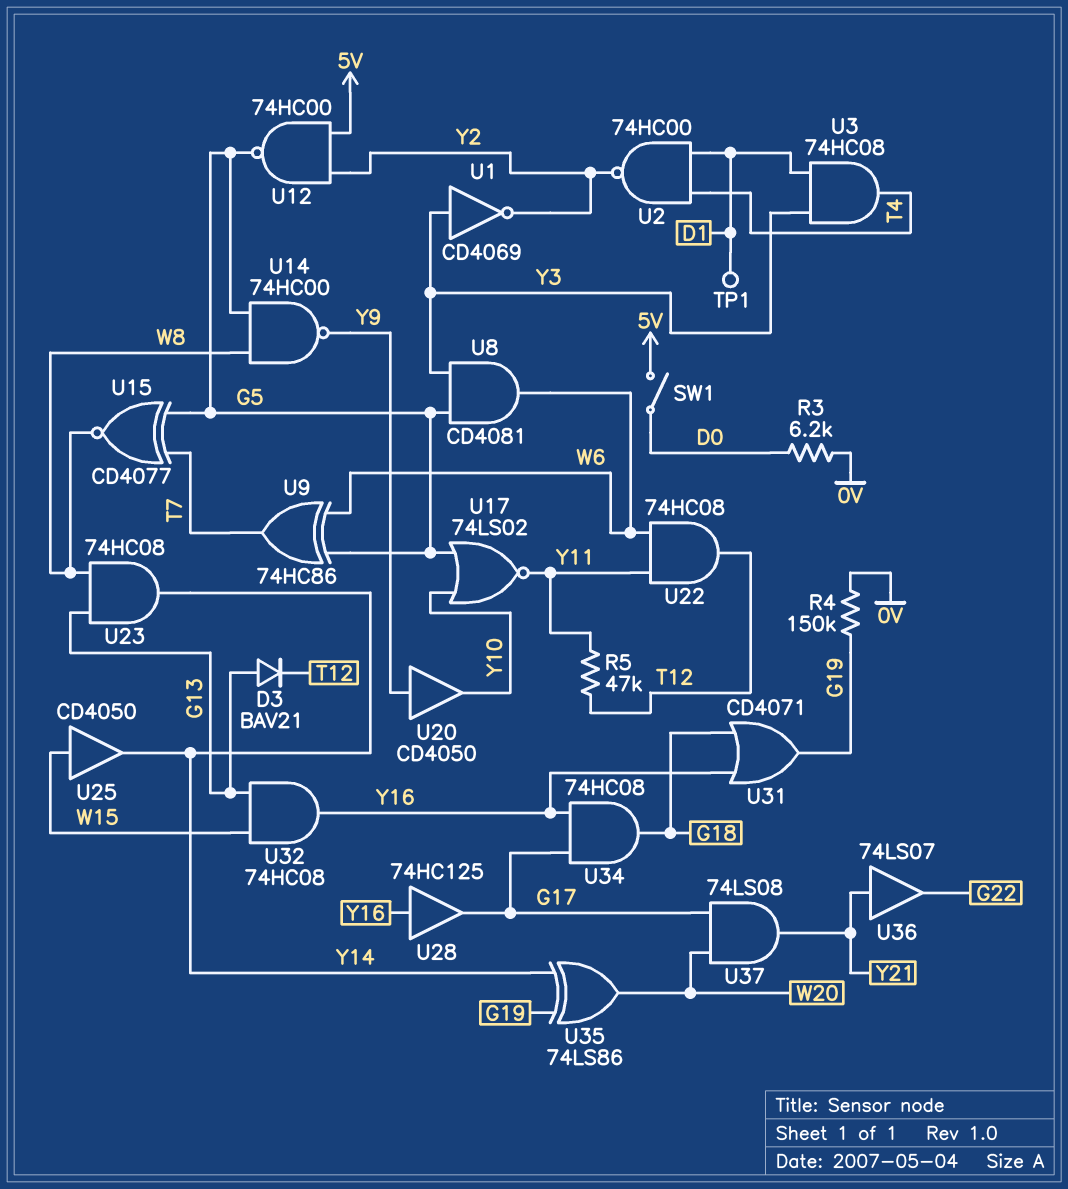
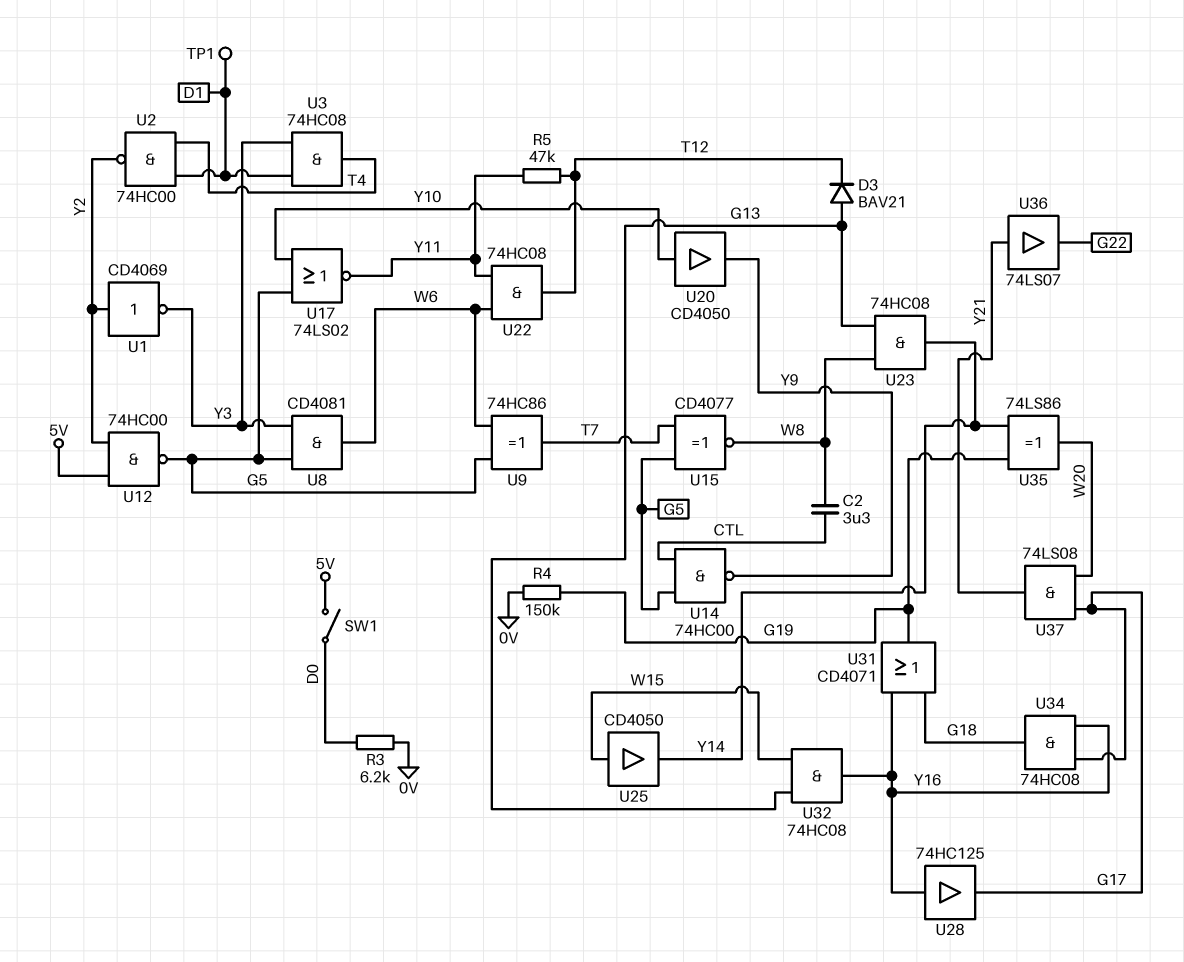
C2: none -> 3.3uF (CTL, W8)
U1: NOT CD4069 (in Y3, out Y2) -> NOT CD4069 (in Y2, out Y3)
U14: NAND 74HC00 (in G5, in W8, out Y9) -> NAND 74HC00 (in CTL, in G5, out Y9)
U20: buffer CD4050 (in Y9, out Y10) -> buffer CD4050 (in Y10, out Y9)

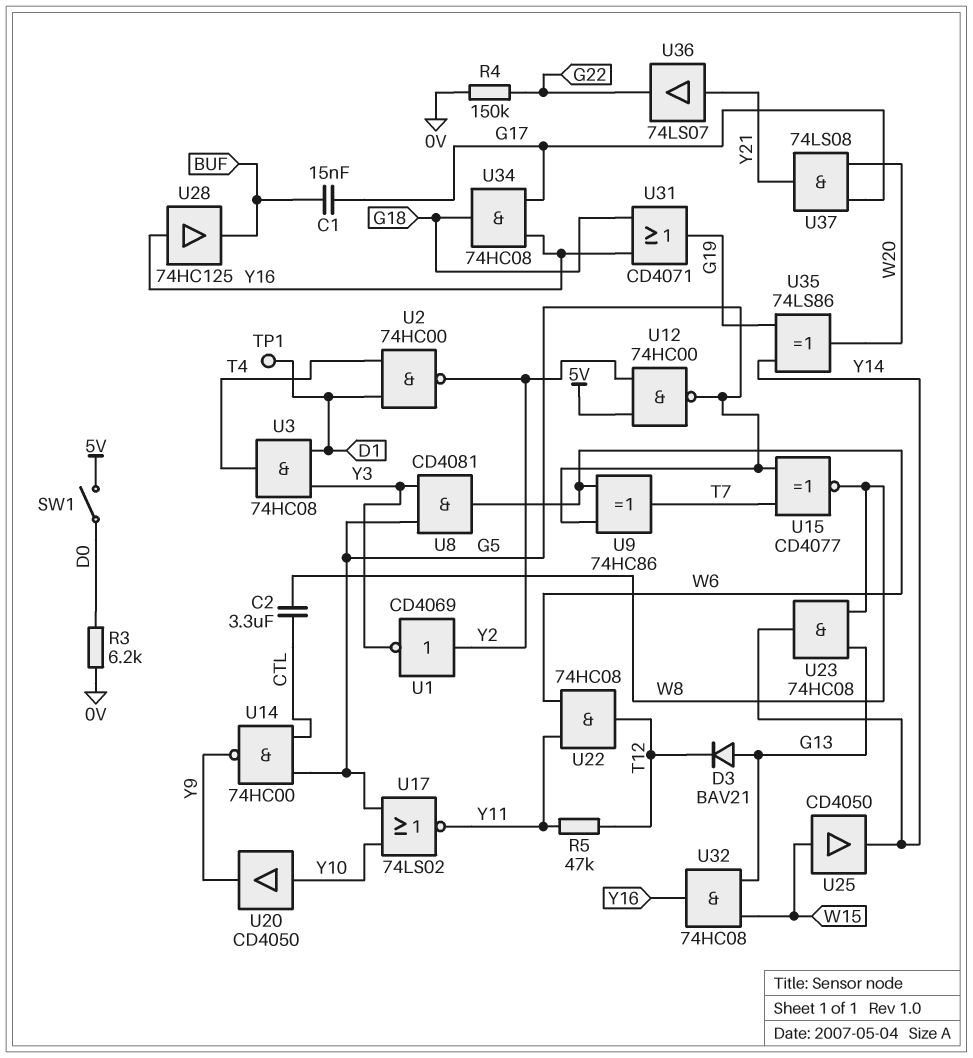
C1: none -> 15nF (BUF, G17)
R4: 150k (0V, G19) -> 150k (0V, G22)
U28: buffer 74HC125 (in Y16, out G17) -> buffer 74HC125 (in Y16, out BUF)

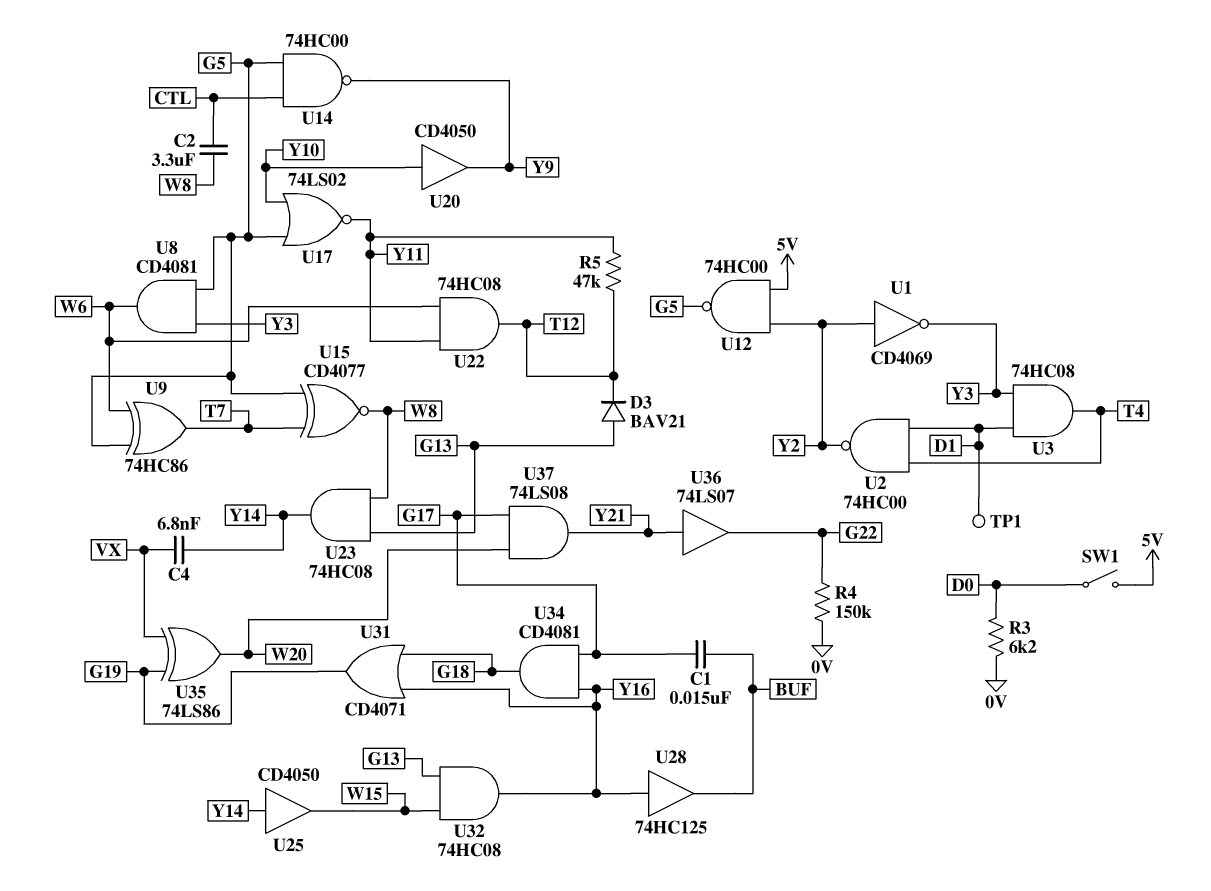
C4: none -> 6.8nF (VX, Y14)
U25: buffer CD4050 (in W15, out Y14) -> buffer CD4050 (in Y14, out W15)
U34: AND 74HC08 (in G17, in Y16, out G18) -> AND CD4081 (in G17, in Y16, out G18)
U35: XOR 74LS86 (in G19, in Y14, out W20) -> XOR 74LS86 (in G19, in VX, out W20)

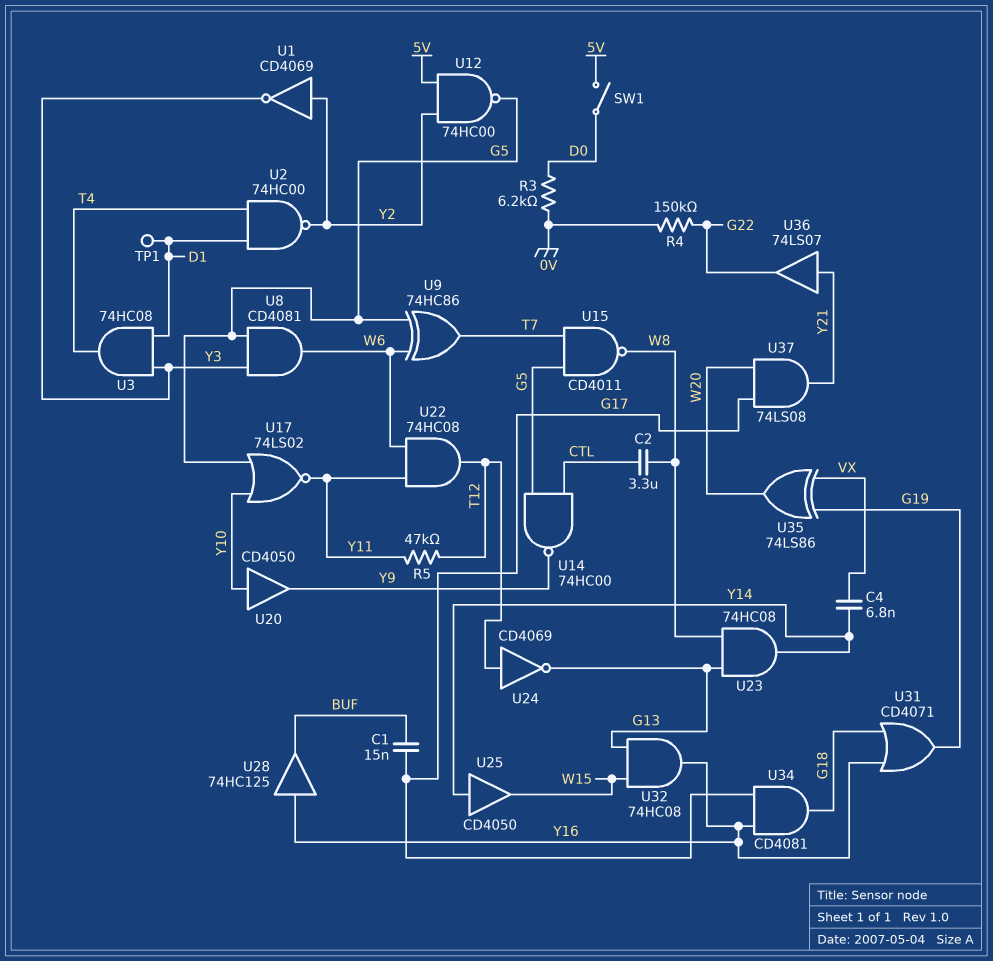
D3: diode BAV21 (A G13, K T12) -> none
U15: XNOR CD4077 (in G5, in T7, out W8) -> NAND CD4011 (in G5, in T7, out W8)
U24: none -> NOT CD4069 (in T12, out G13)

